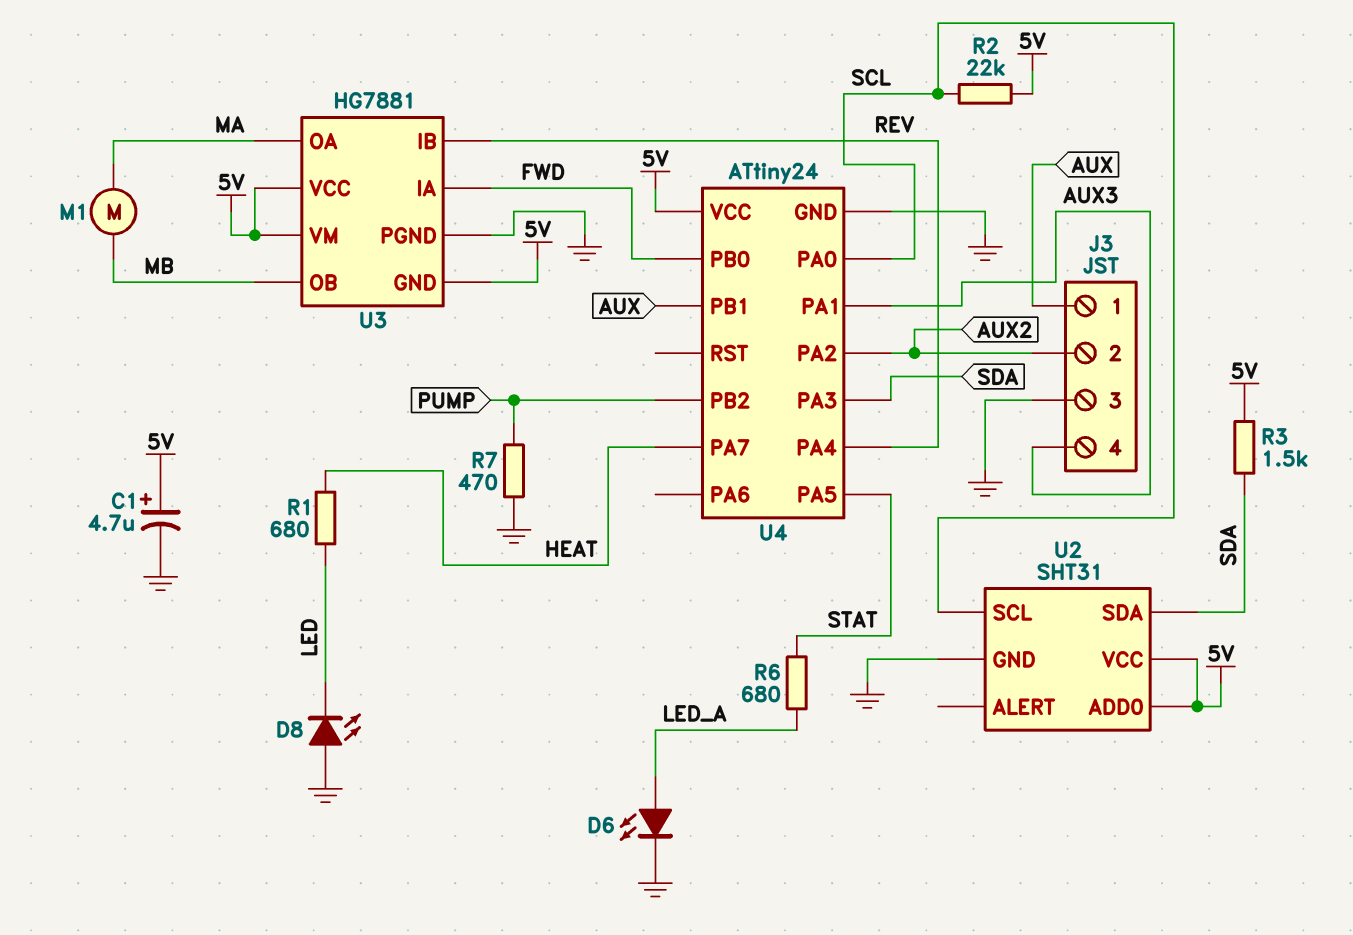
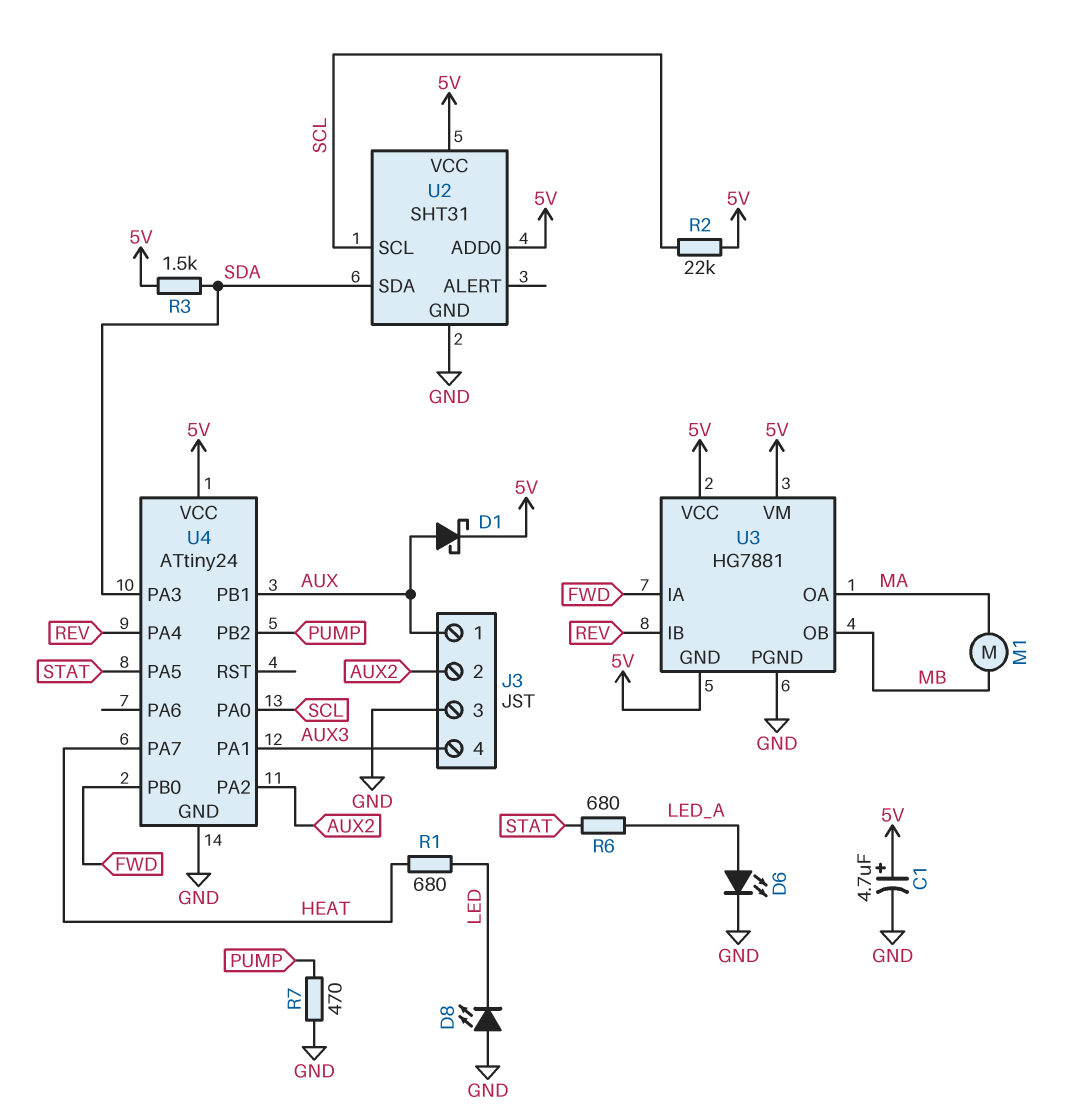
D1: none -> schottky (A AUX, K 5V)

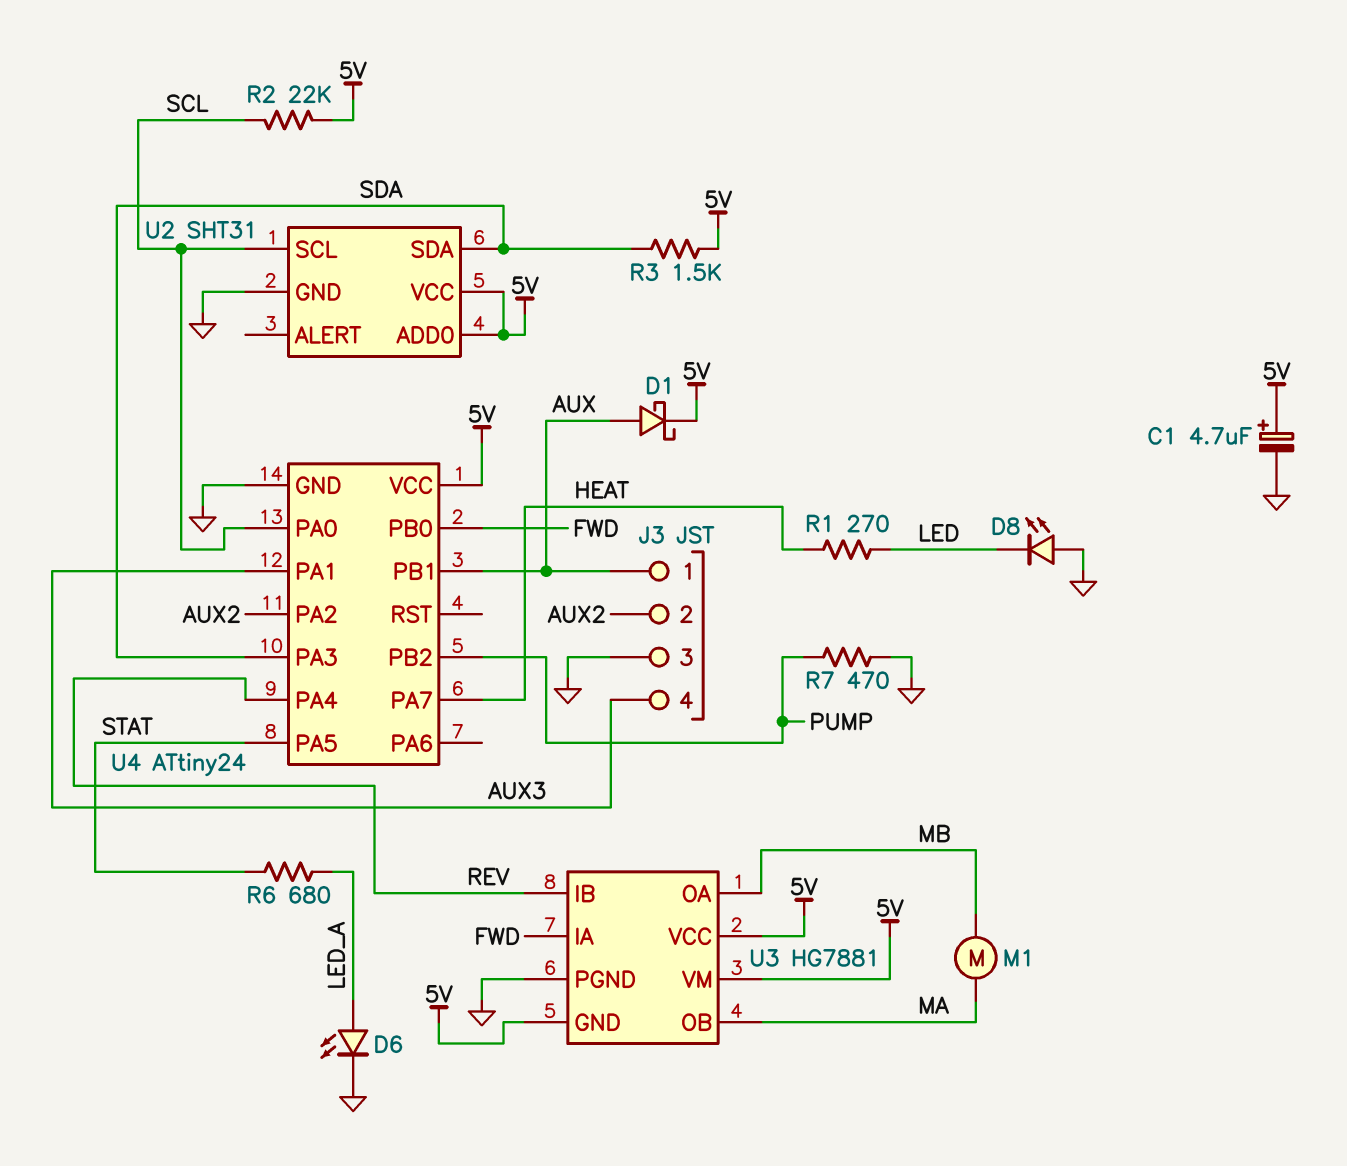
R1: 680 (HEAT, LED) -> 270 (HEAT, LED)
U3 pin OA: MA -> MB
U3 pin OB: MB -> MA

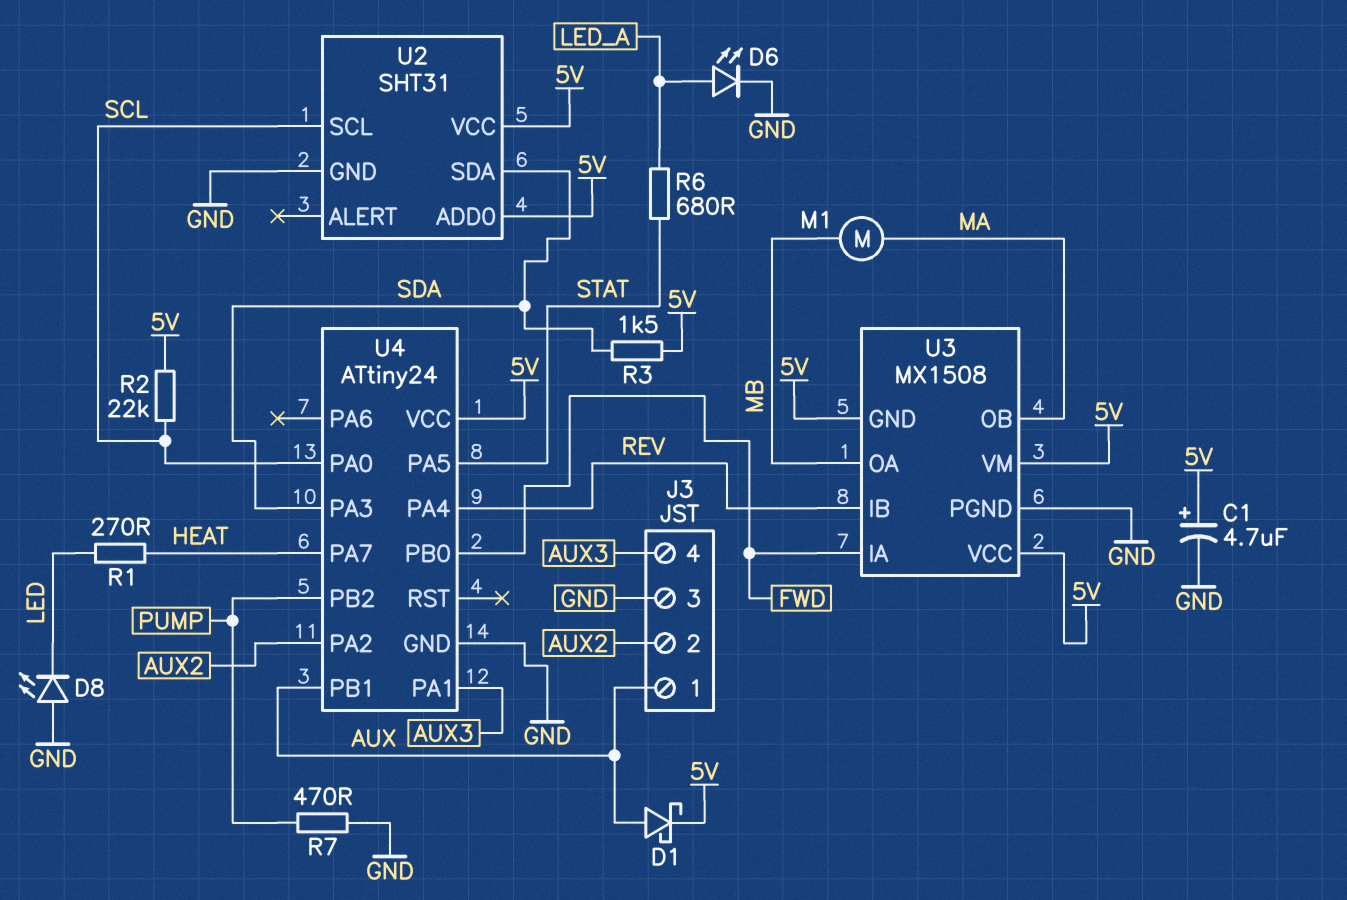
U3: HG7881 -> MX1508

